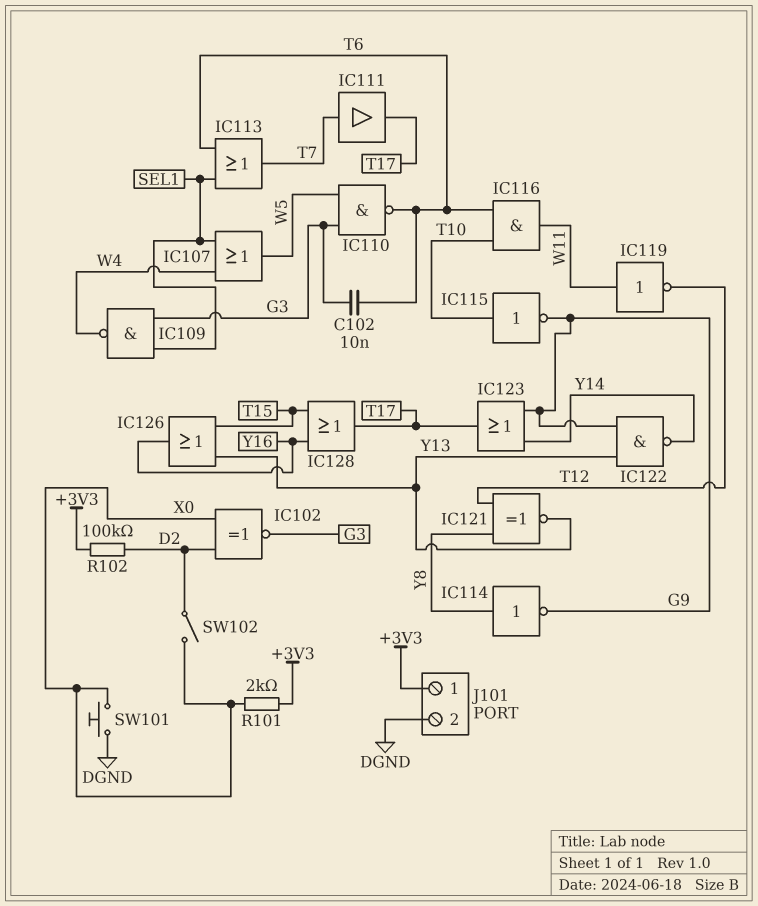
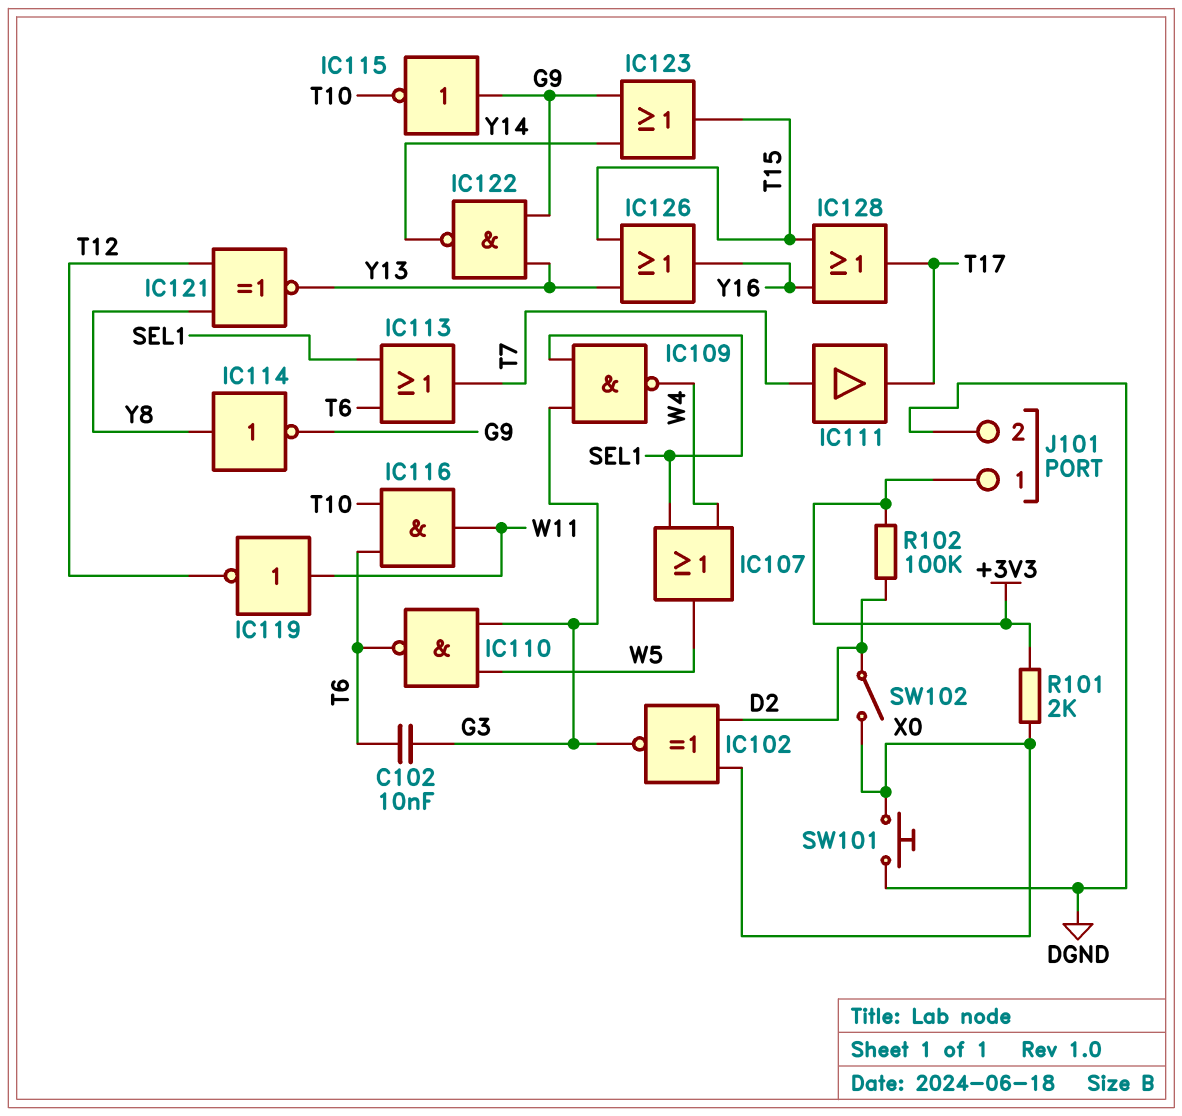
IC115: NOT (in T10, out G9) -> NOT (in G9, out T10)
IC123: OR (in G9, in Y14, out T17) -> OR (in G9, in Y14, out T15)

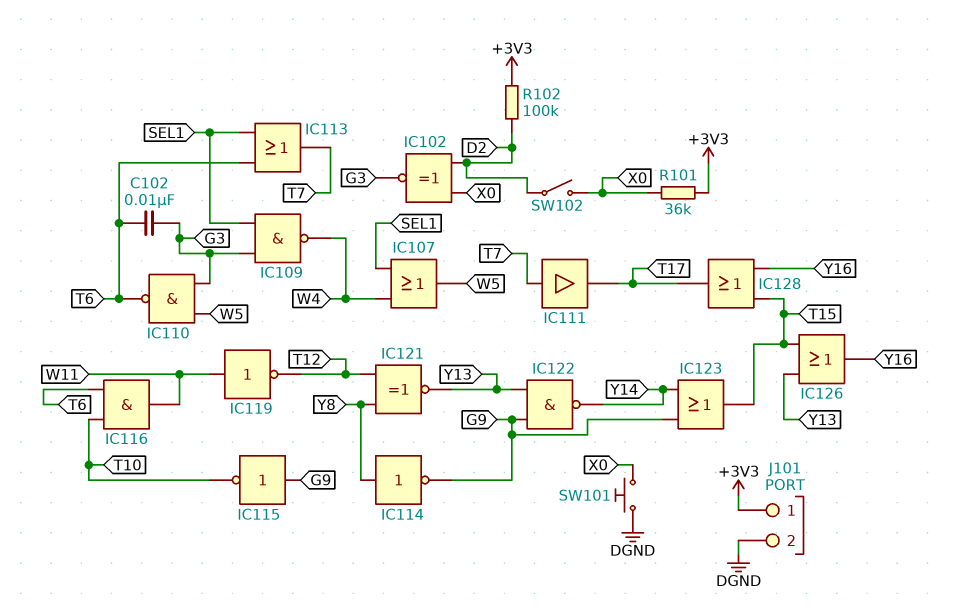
R101: 2k (+3V3, X0) -> 36k (+3V3, X0)

